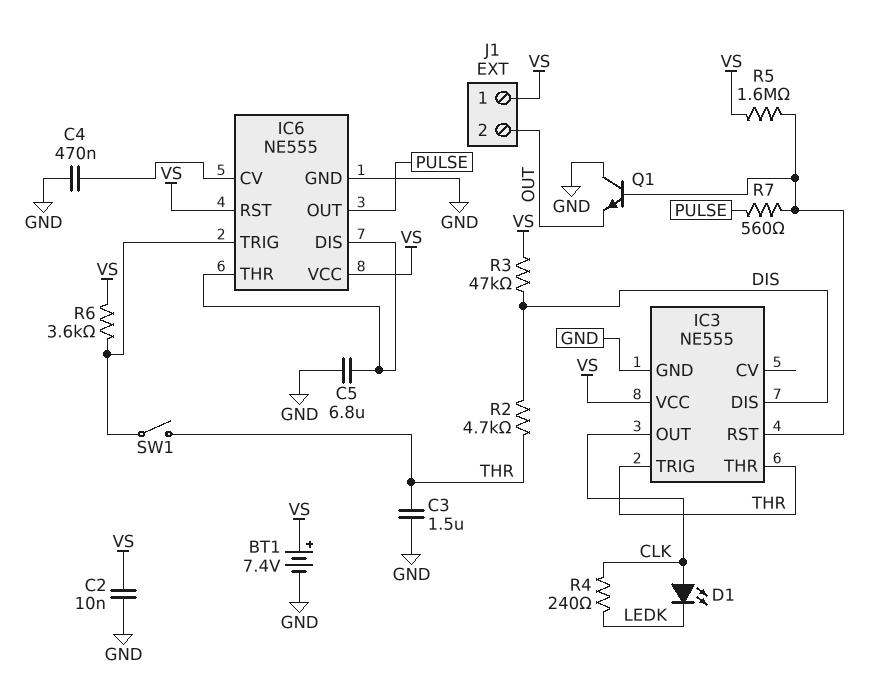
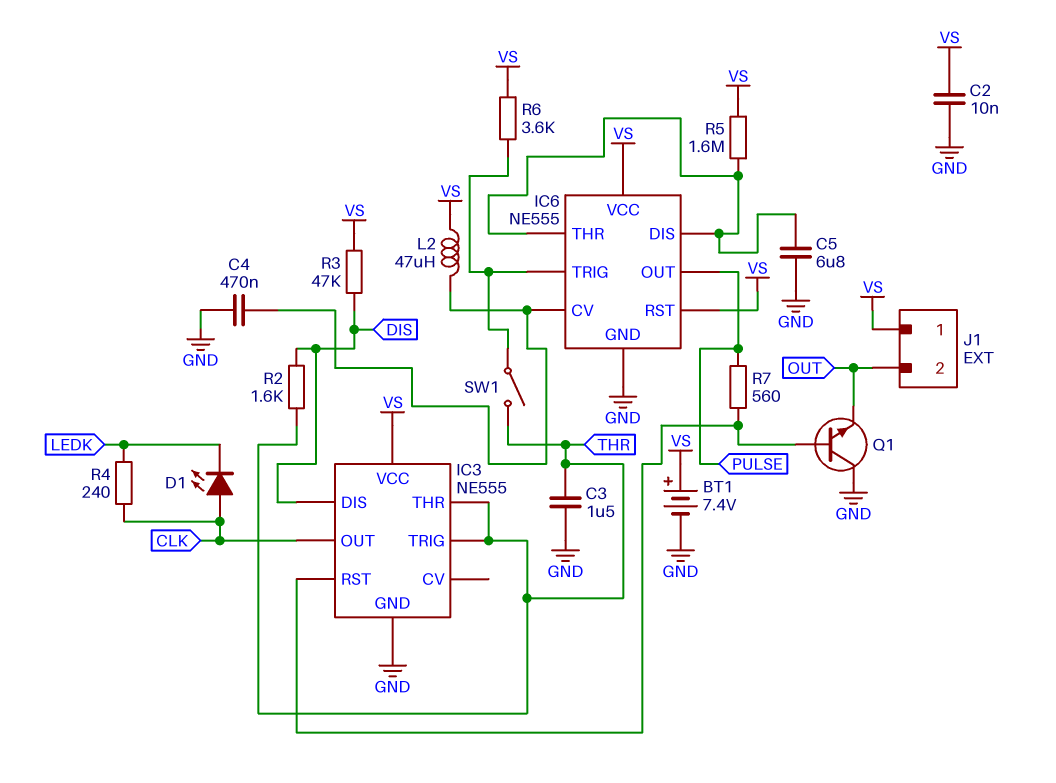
L2: none -> 47uH (IC6/CV, VS)
R2: 4.7k (DIS, THR) -> 1.6k (DIS, THR)
R5: 1.6M (IC3/RST, VS) -> 1.6M (IC6/DIS, VS)

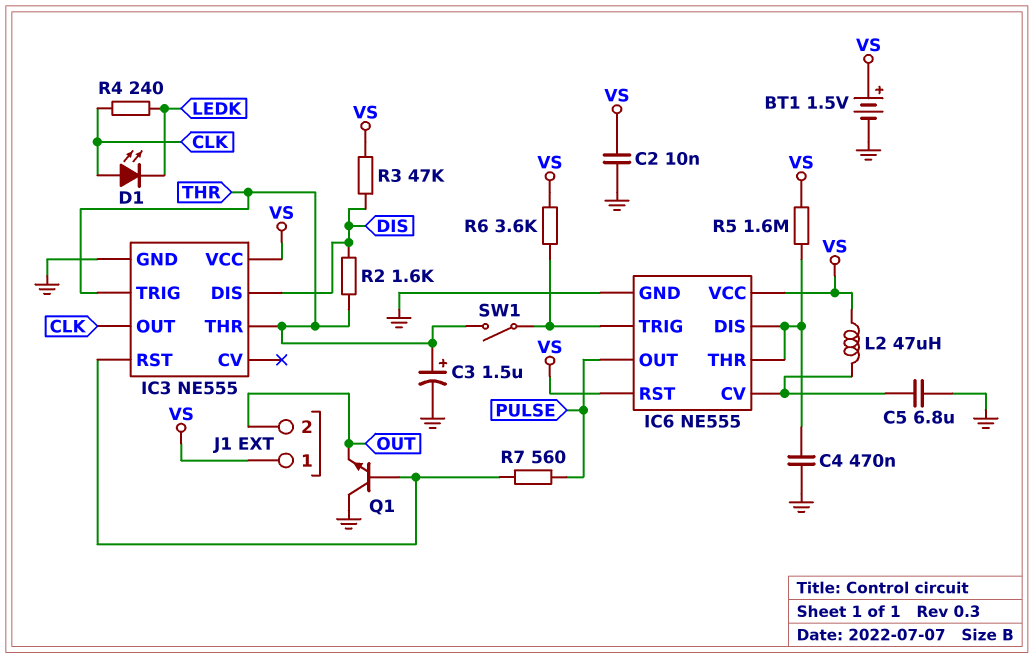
BT1: 7.4V (plus VS, minus GND) -> 1.5V (plus VS, minus GND)
C3: 1.5uF (GND, THR) -> 1.5uF (plus THR, minus GND)
C4: 470nF (GND, IC6/CV) -> 470nF (GND, IC6/DIS)
C5: 6.8uF (GND, IC6/DIS) -> 6.8uF (GND, IC6/CV)

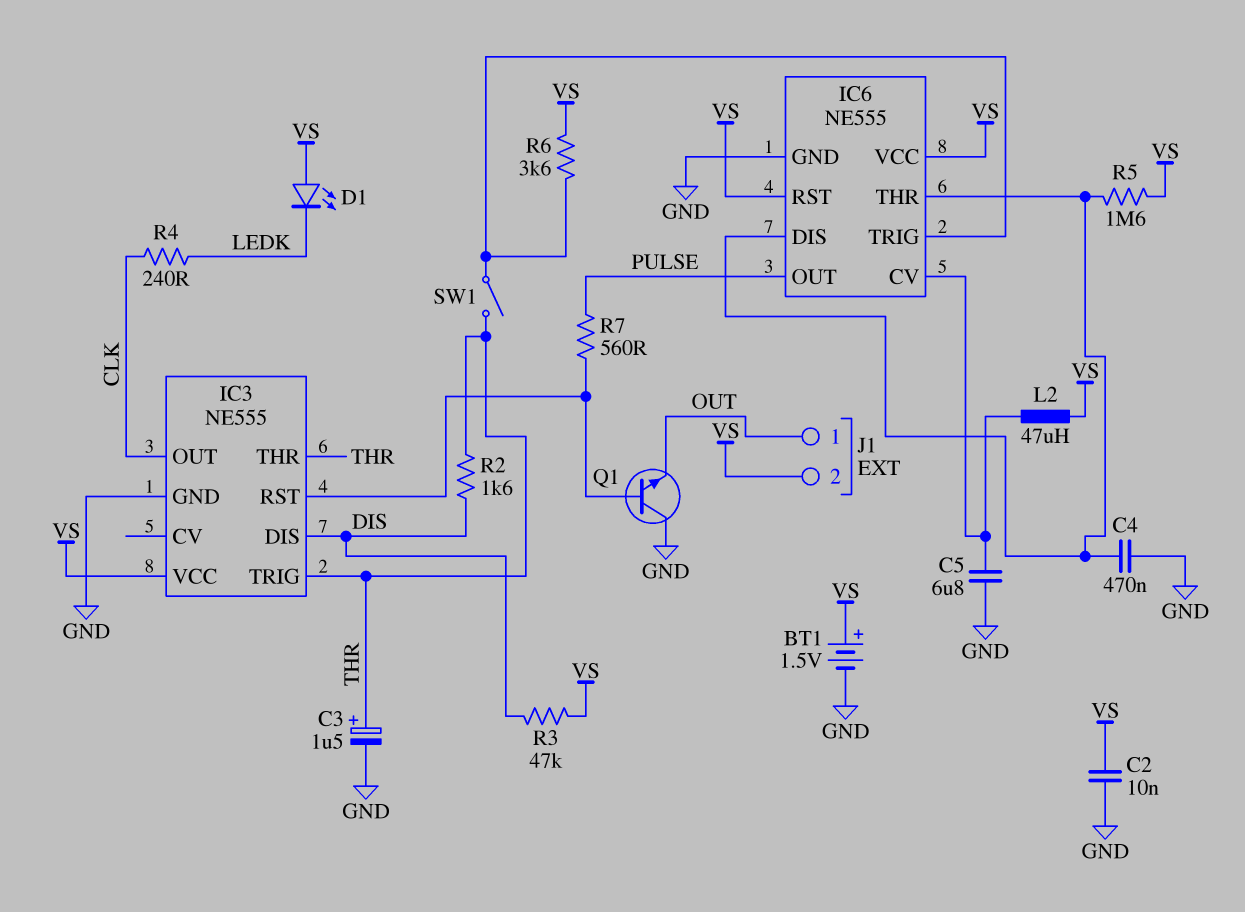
D1: LED (A CLK, K LEDK) -> LED (A VS, K LEDK)
J1 pin 1: VS -> OUT
J1 pin 2: OUT -> VS

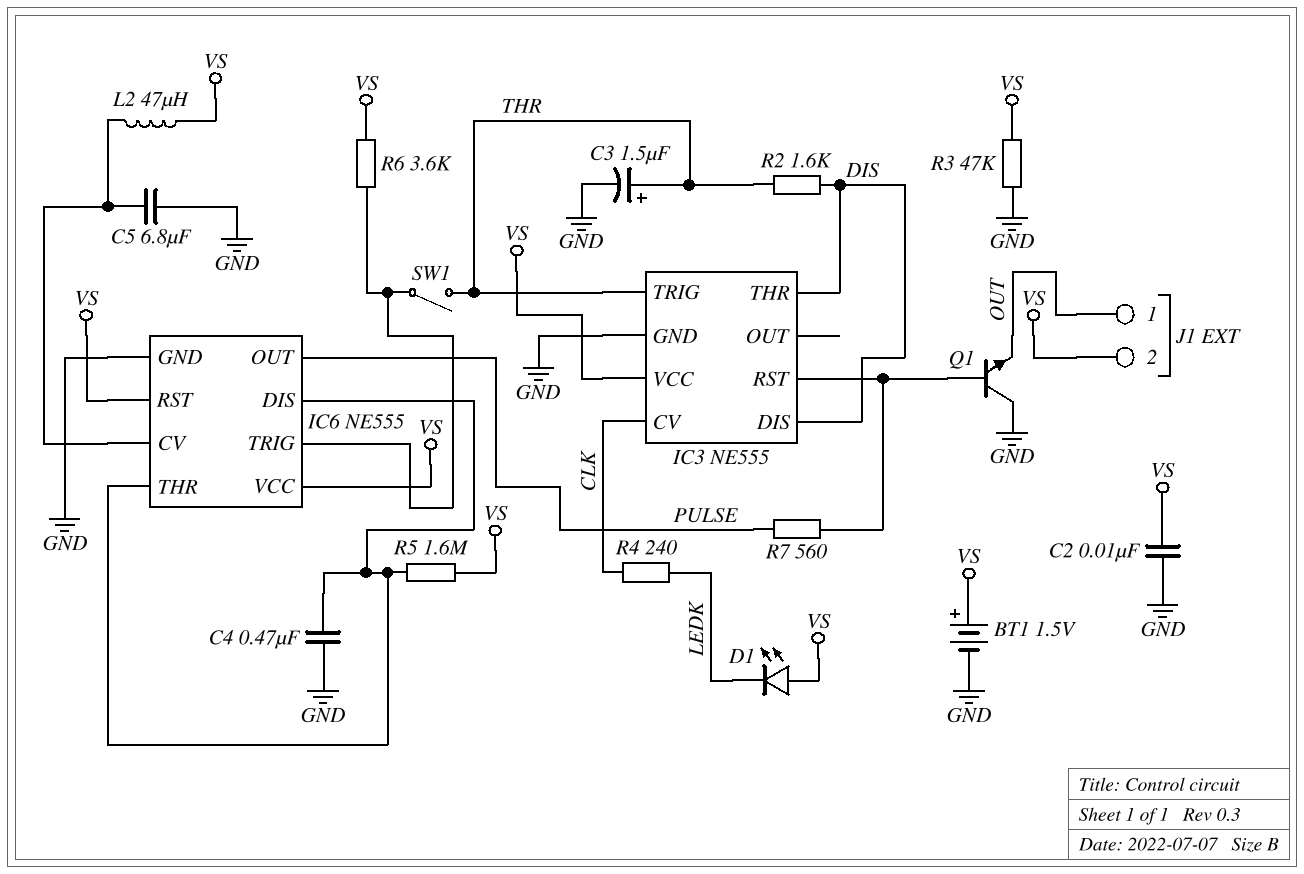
IC3 pin CV: none -> CLK
IC3 pin OUT: CLK -> none
IC3 pin THR: THR -> DIS
R3: 47k (DIS, VS) -> 47k (GND, VS)

